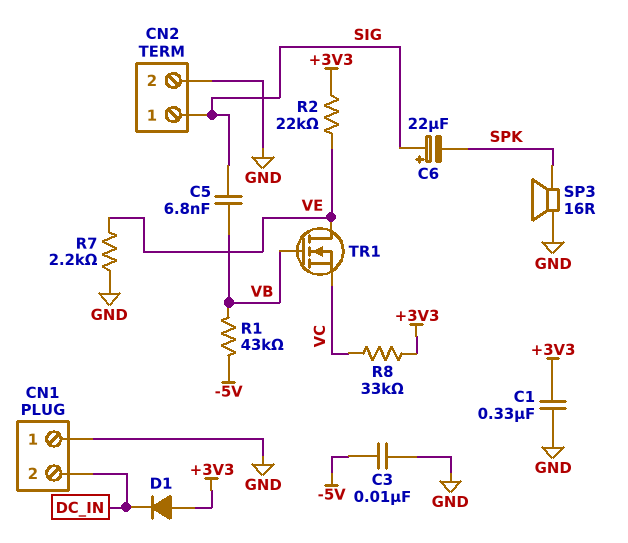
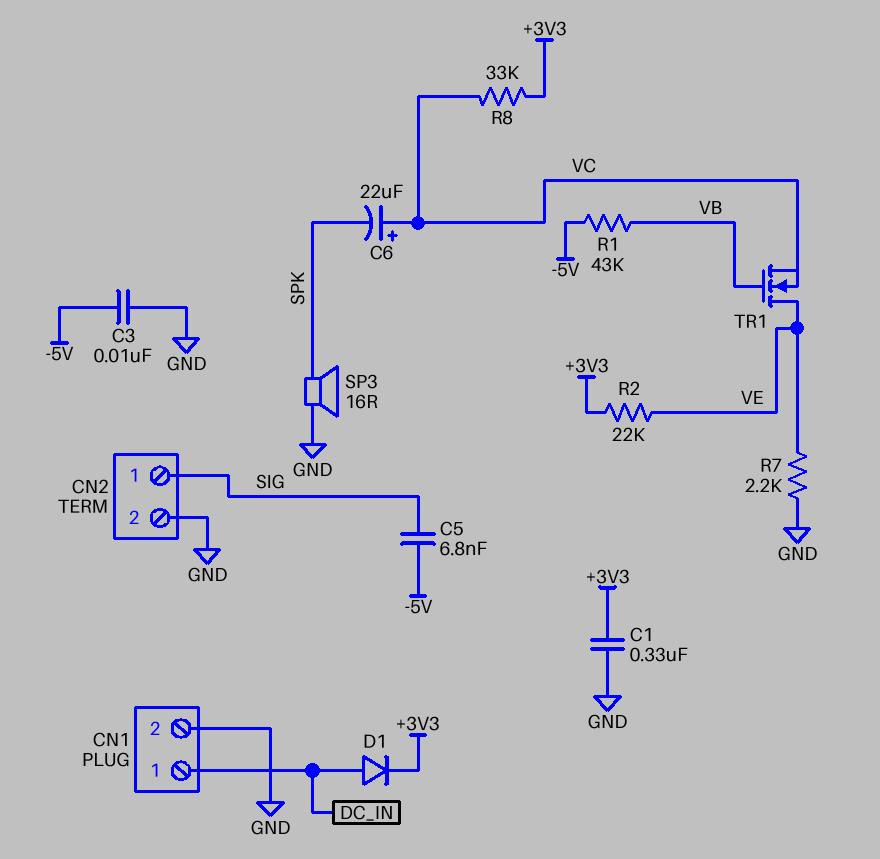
C5: 6.8nF (SIG, VB) -> 6.8nF (-5V, SIG)
C6: 22uF (plus SIG, minus SPK) -> 22uF (plus VC, minus SPK)
CN1 pin 1: GND -> DC_IN
CN1 pin 2: DC_IN -> GND
D1: diode (A +3V3, K DC_IN) -> diode (A DC_IN, K +3V3)

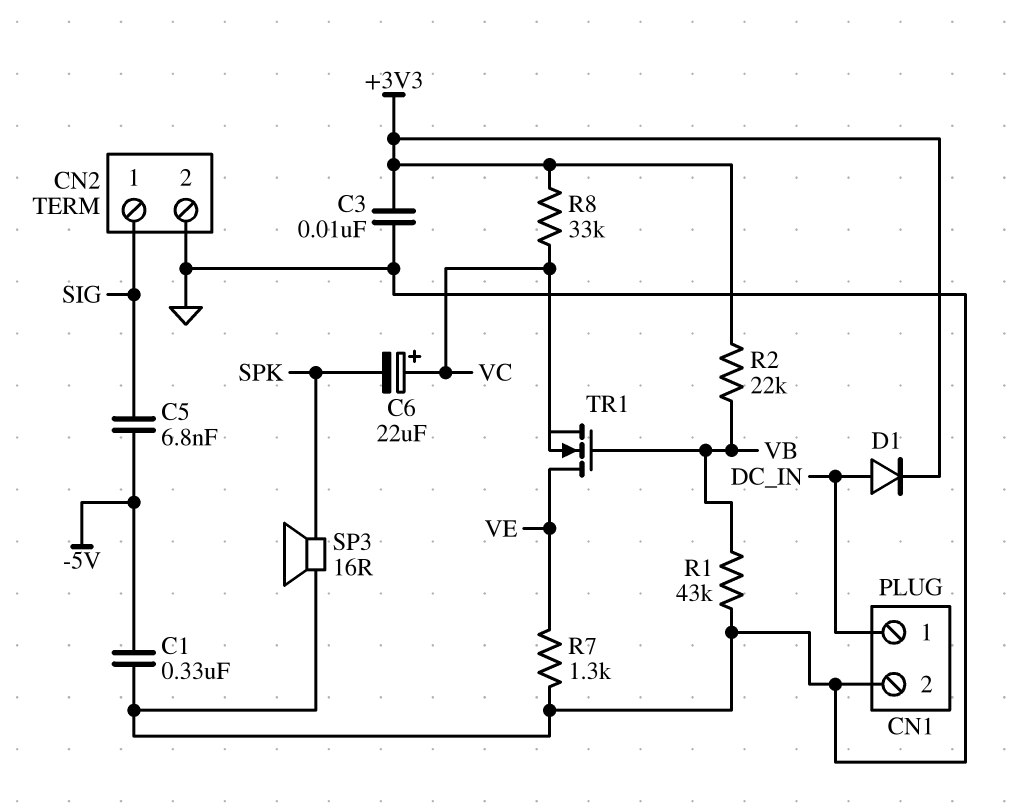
C1: 330nF (+3V3, GND) -> 330nF (-5V, GND)
C3: 10nF (-5V, GND) -> 10nF (+3V3, GND)
R1: 43k (-5V, VB) -> 43k (GND, VB)
R2: 22k (+3V3, VE) -> 22k (+3V3, VB)
R7: 2.2k (GND, VE) -> 1.3k (GND, VE)

